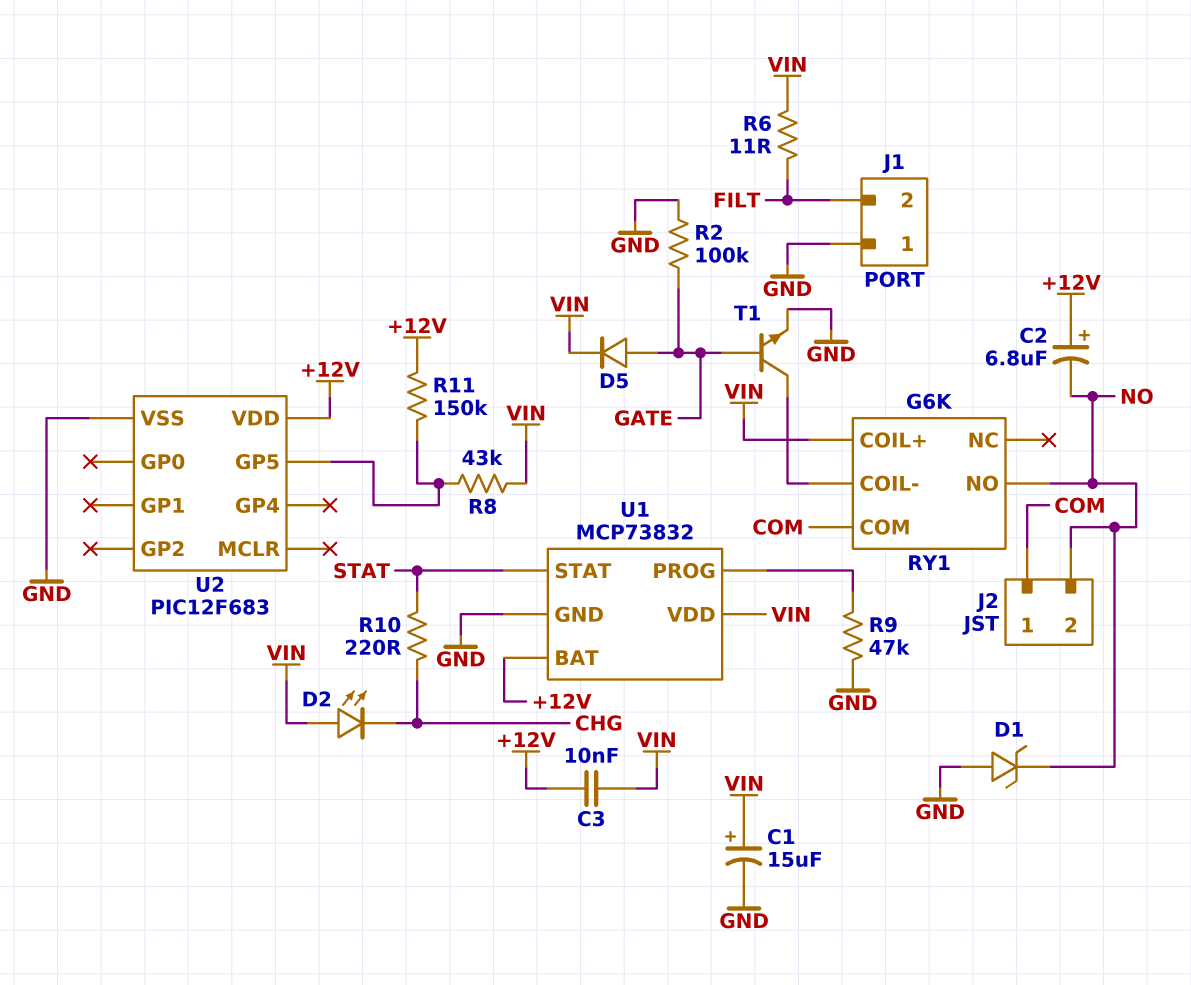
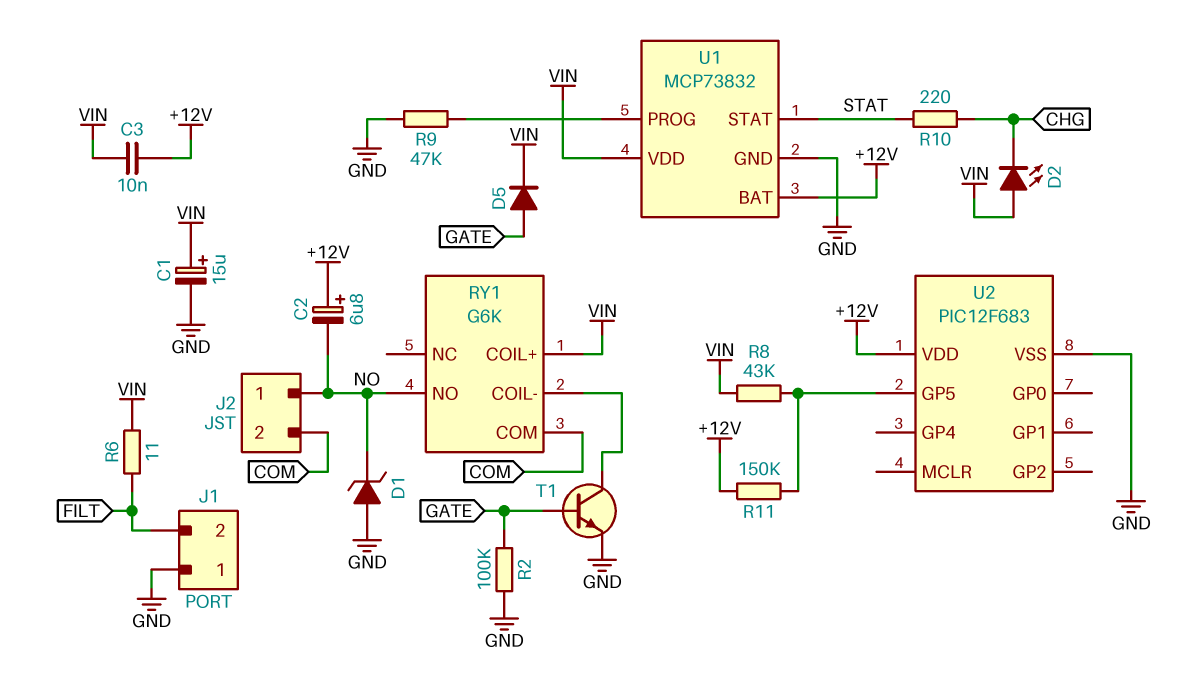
J2 pin 1: COM -> NO
J2 pin 2: NO -> COM

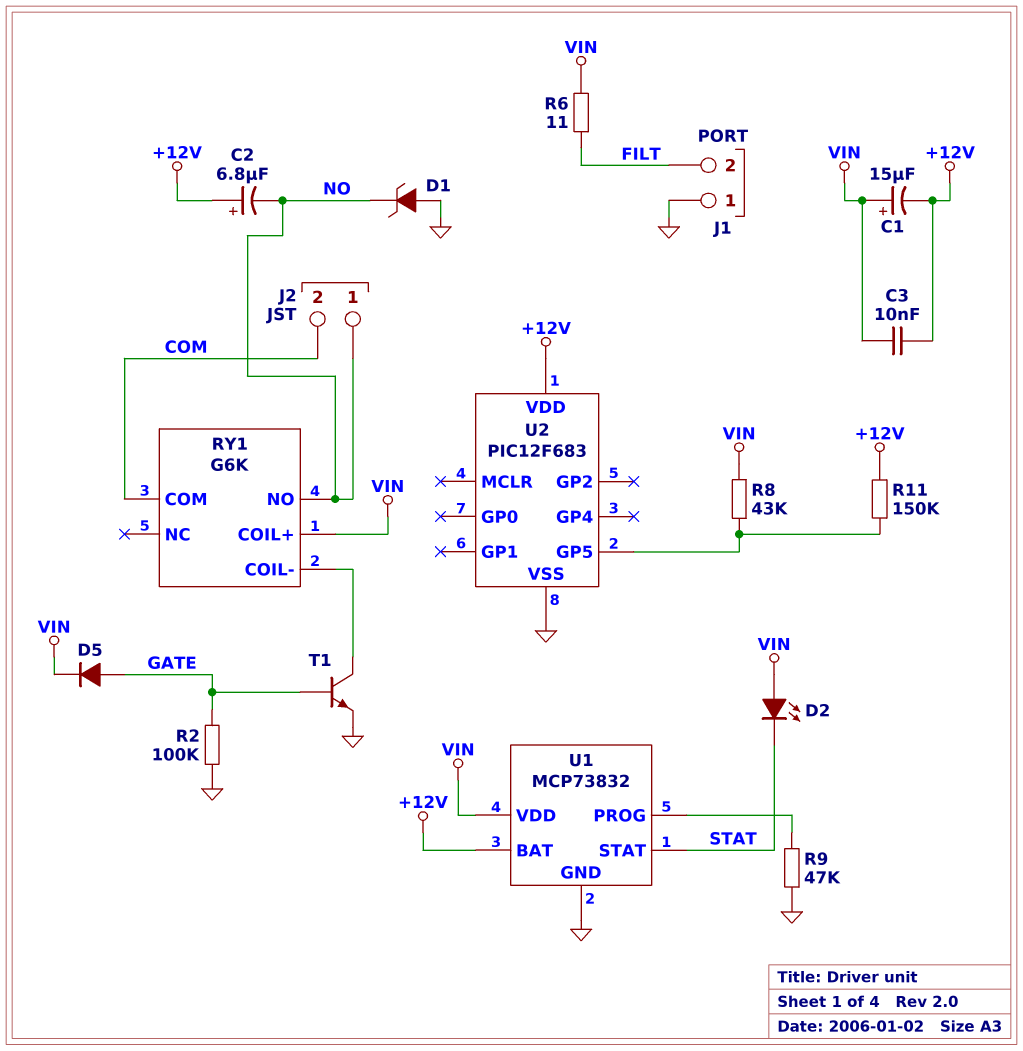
C1: 15uF (plus VIN, minus GND) -> 15uF (plus VIN, minus +12V)
D2: LED (A VIN, K CHG) -> LED (A VIN, K STAT)
R10: 220 (CHG, STAT) -> none

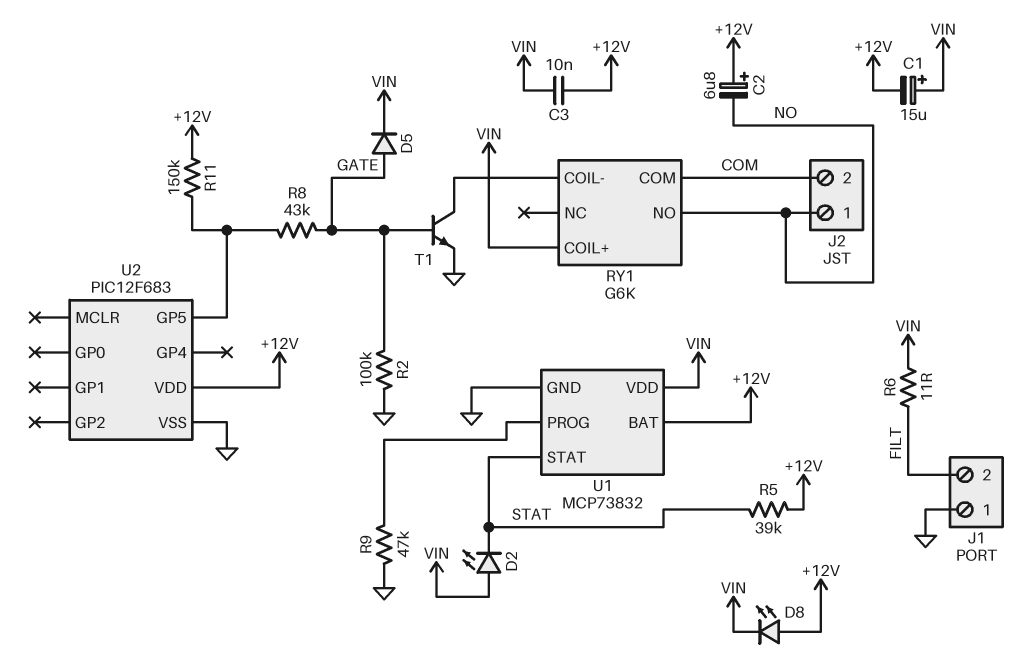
D1: zener (A GND, K NO) -> none
D8: none -> LED (A +12V, K VIN)
R5: none -> 39k (+12V, STAT)
R8: 43k (U2/GP5, VIN) -> 43k (GATE, U2/GP5)

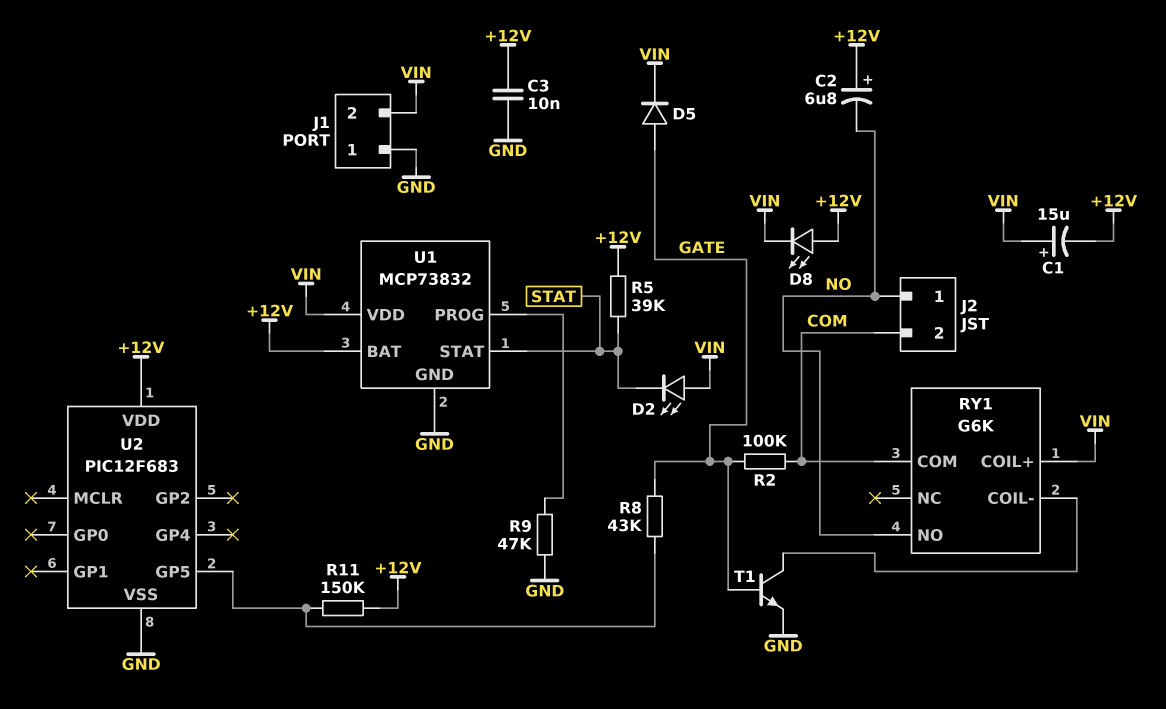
C3: 10nF (+12V, VIN) -> 10nF (+12V, GND)
J1 pin 2: FILT -> VIN
R2: 100k (GATE, GND) -> 100k (COM, GATE)
R6: 11 (FILT, VIN) -> none

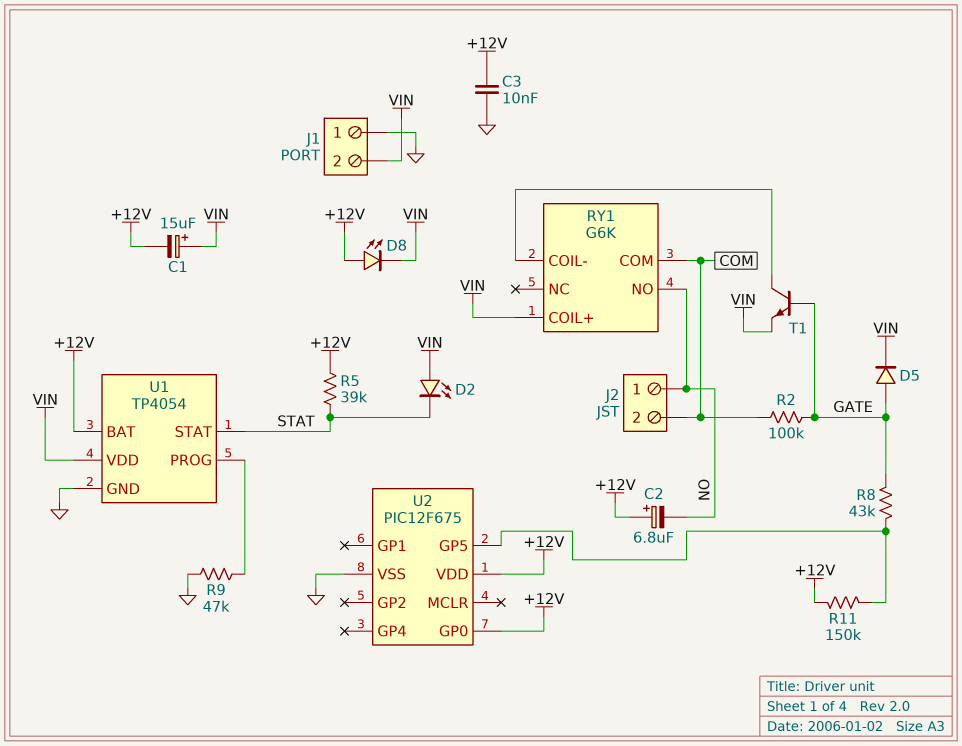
T1: NPN (B GATE, C RY1/COIL-, E GND) -> NPN (B GATE, C RY1/COIL-, E VIN)
U1: MCP73832 -> TP4054
U2: PIC12F683 -> PIC12F675
U2 pin GP0: none -> +12V

